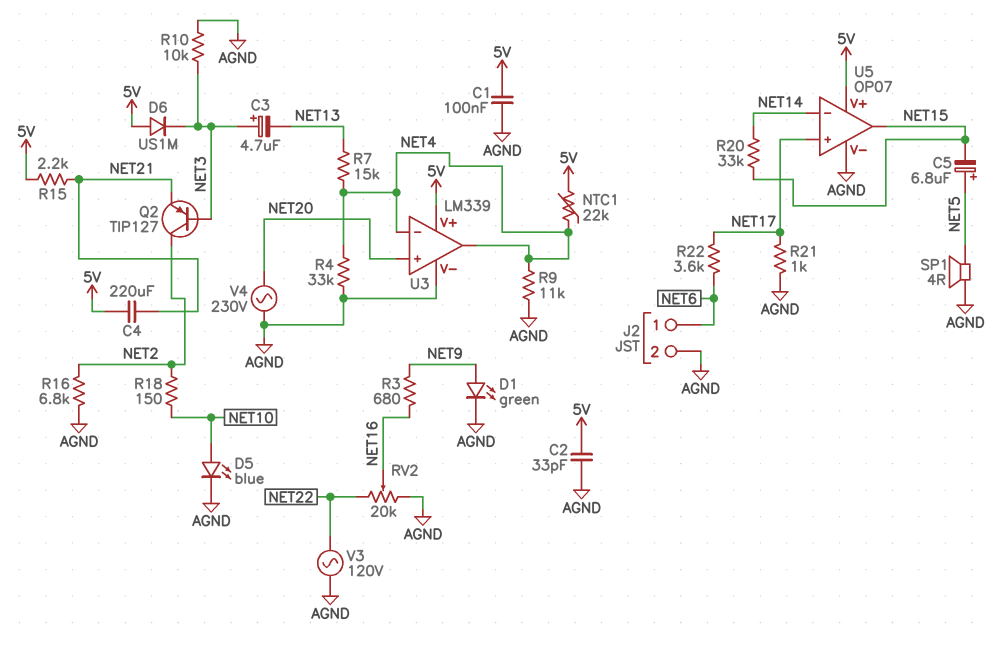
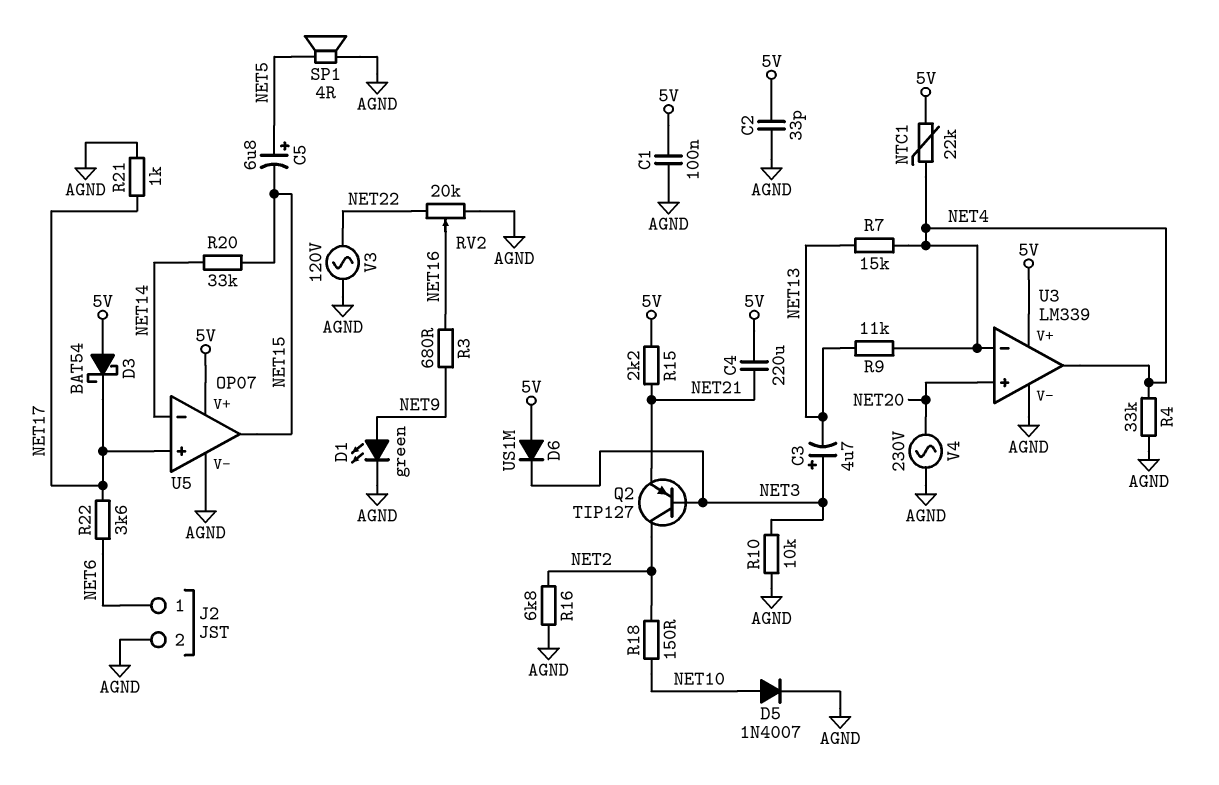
D3: none -> schottky BAT54 (A 5V, K NET17)
D5: LED blue (A NET10, K AGND) -> diode 1N4007 (A NET10, K AGND)
R9: 11k (AGND, NET4) -> 11k (NET4, NET13)

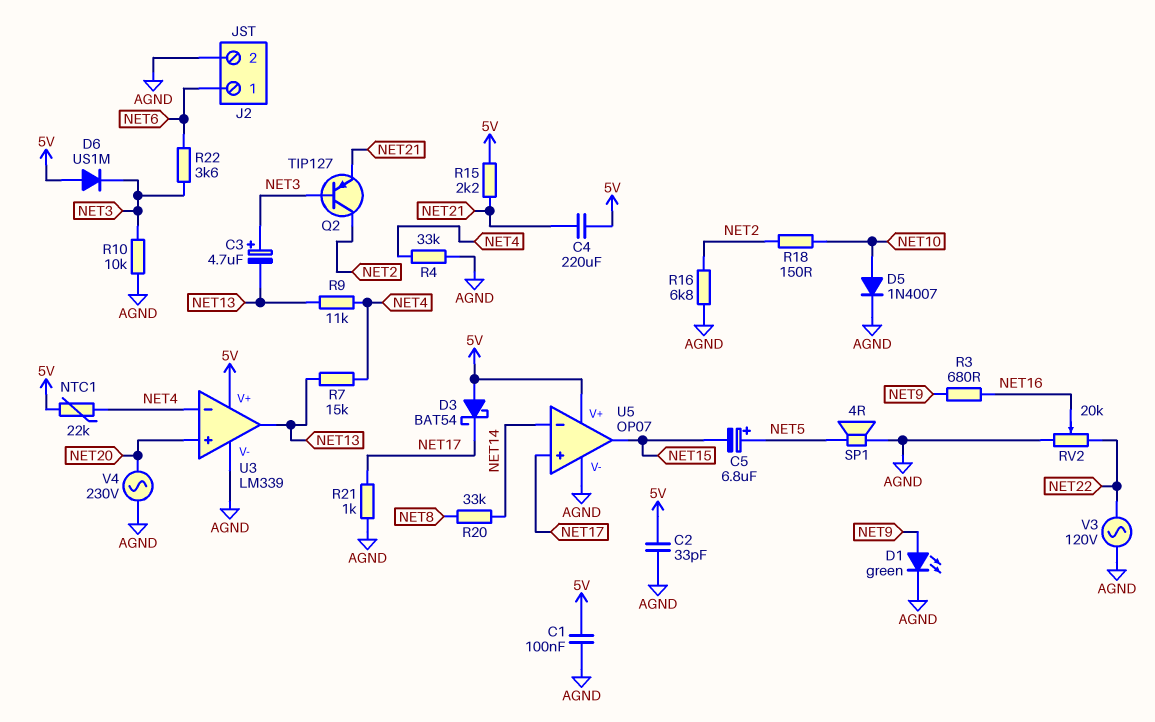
R20: 33k (NET14, NET15) -> 33k (NET8, NET14)
R22: 3.6k (NET6, NET17) -> 3.6k (NET3, NET6)
U3 pin out: NET4 -> NET13

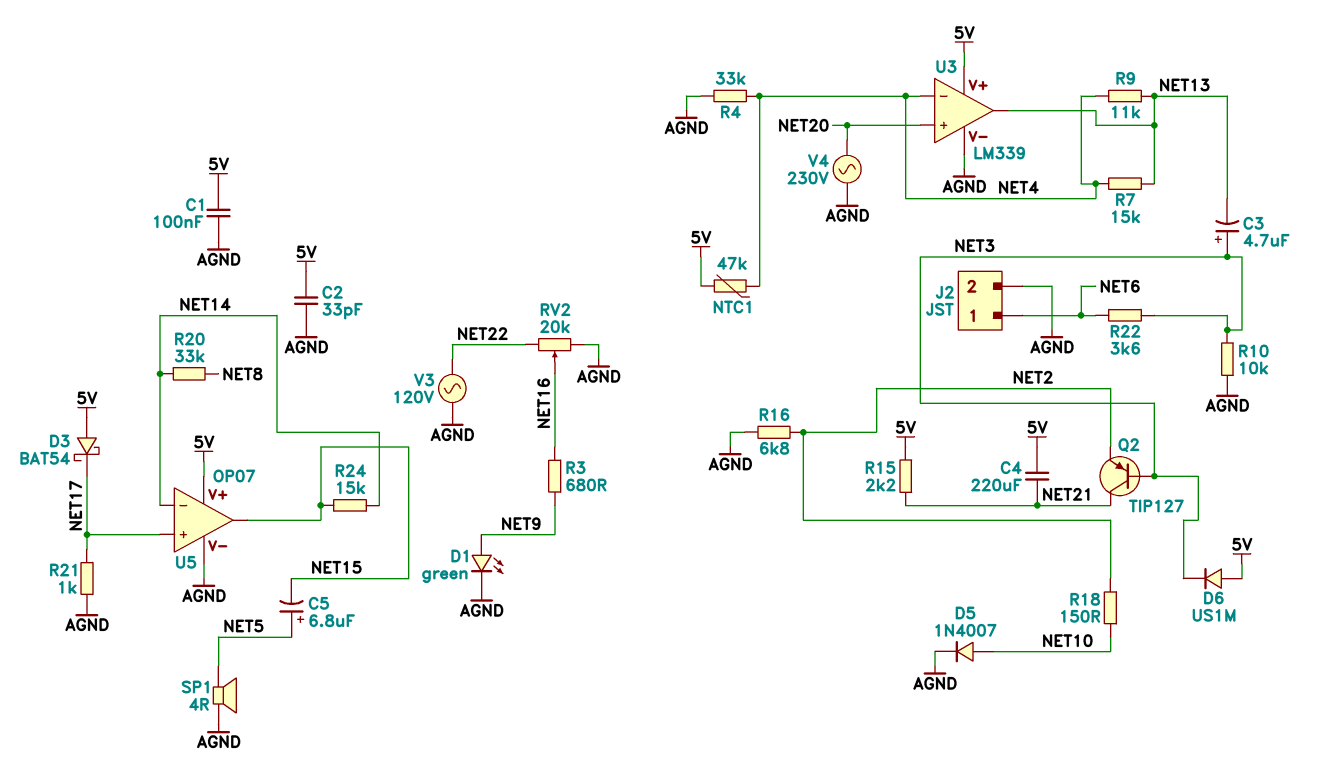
NTC1: 22k (5V, NET4) -> 47k (5V, NET4)
Q2: PNP TIP127 (B NET3, C NET2, E NET21) -> PNP TIP127 (B NET3, C NET21, E NET2)
R24: none -> 15k (NET14, NET15)

